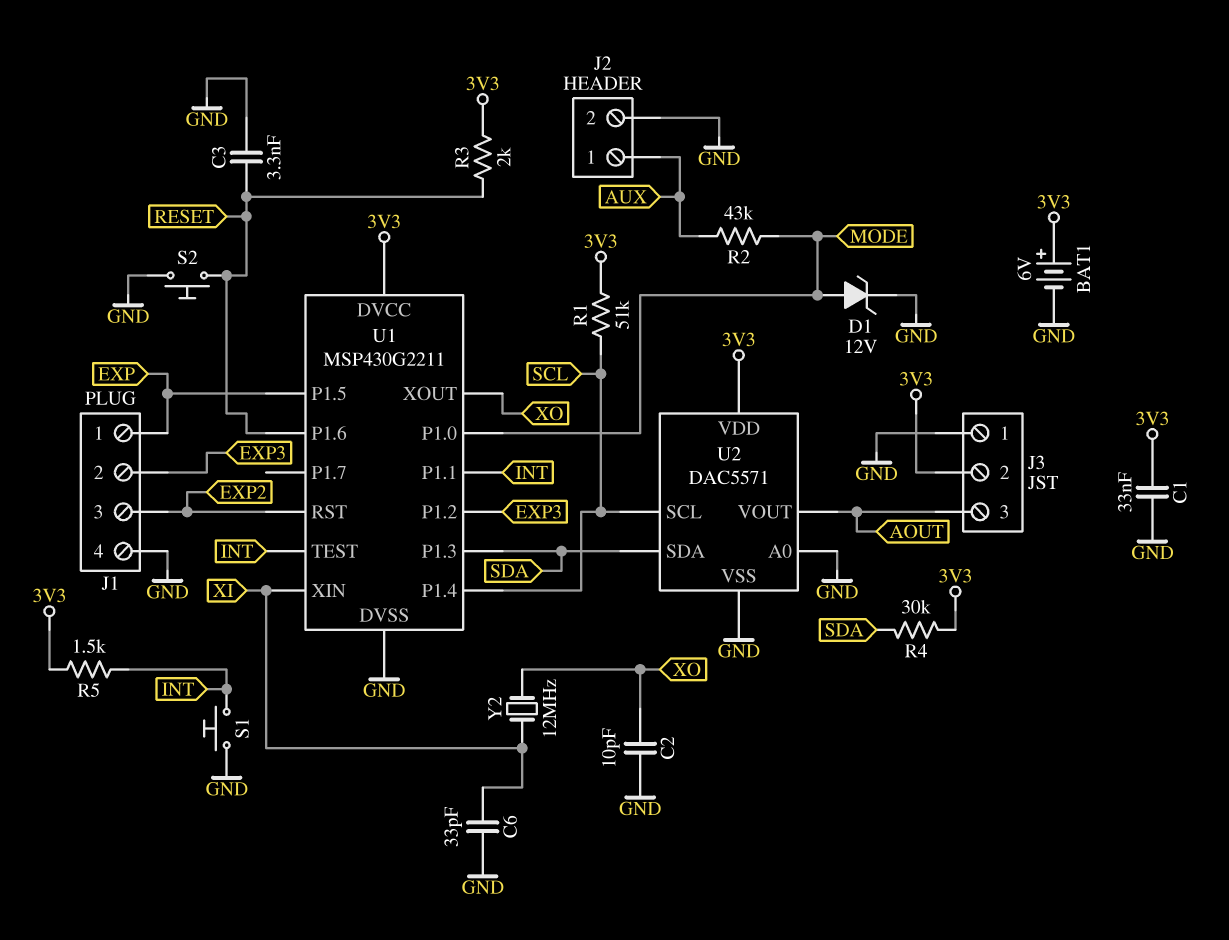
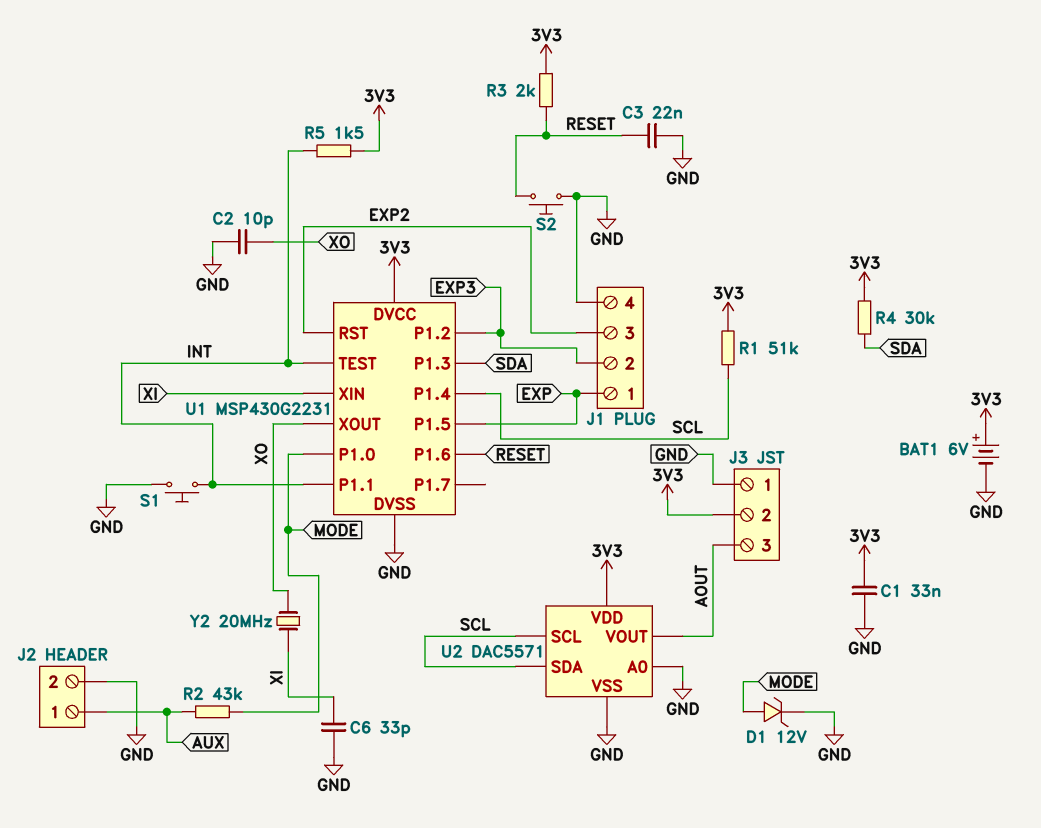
C3: 3.3nF (GND, RESET) -> 22nF (GND, RESET)
U1: MSP430G2211 -> MSP430G2231
U2 pin SDA: SDA -> SCL
Y2: 12MHz (XI, XO) -> 20MHz (XI, XO)

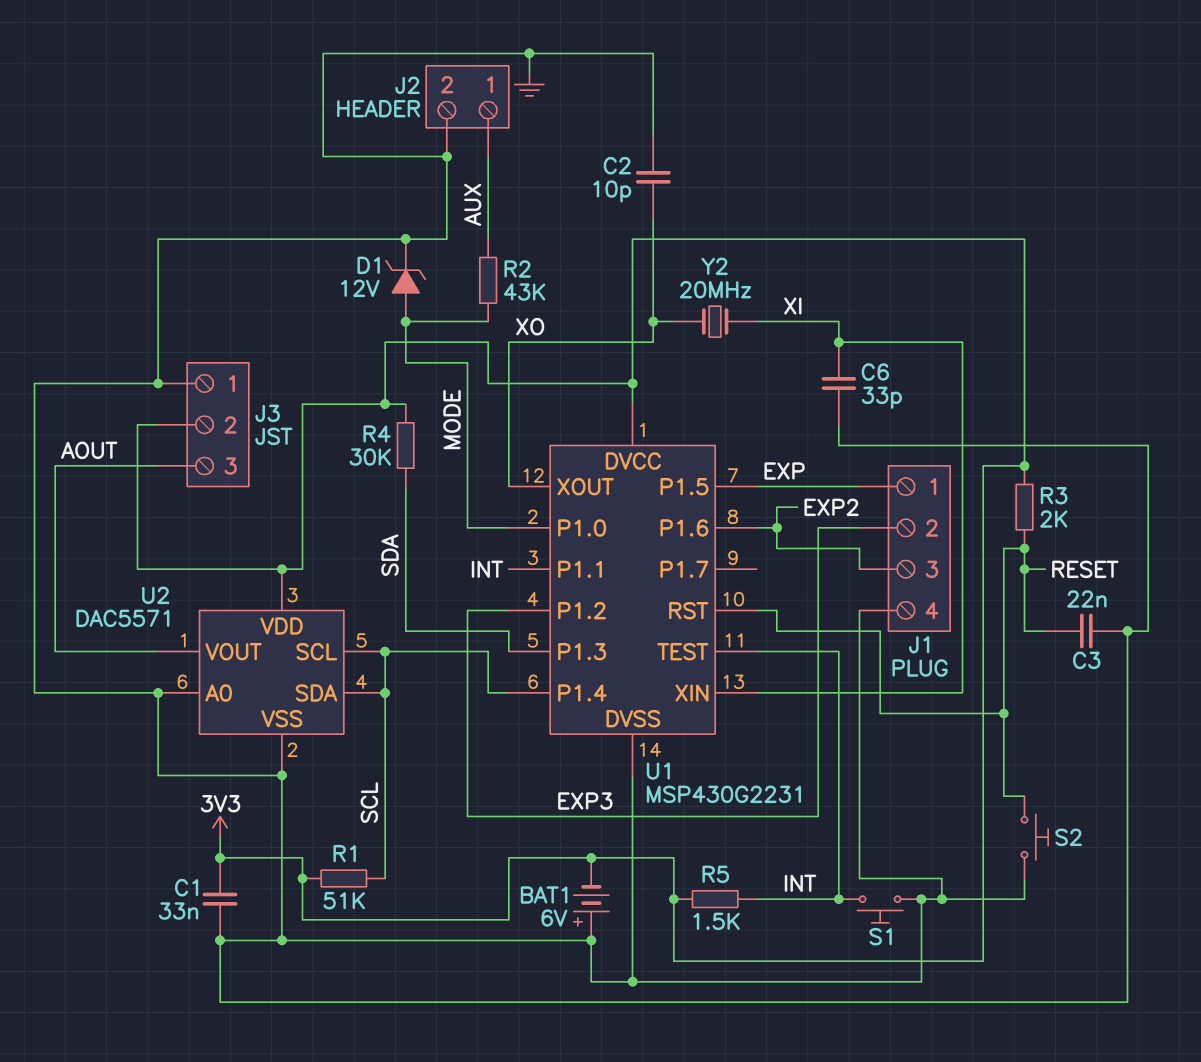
BAT1: 6V (plus 3V3, minus GND) -> 6V (plus GND, minus 3V3)
U1 pin P1.6: RESET -> EXP2
U1 pin RST: EXP2 -> RESET

